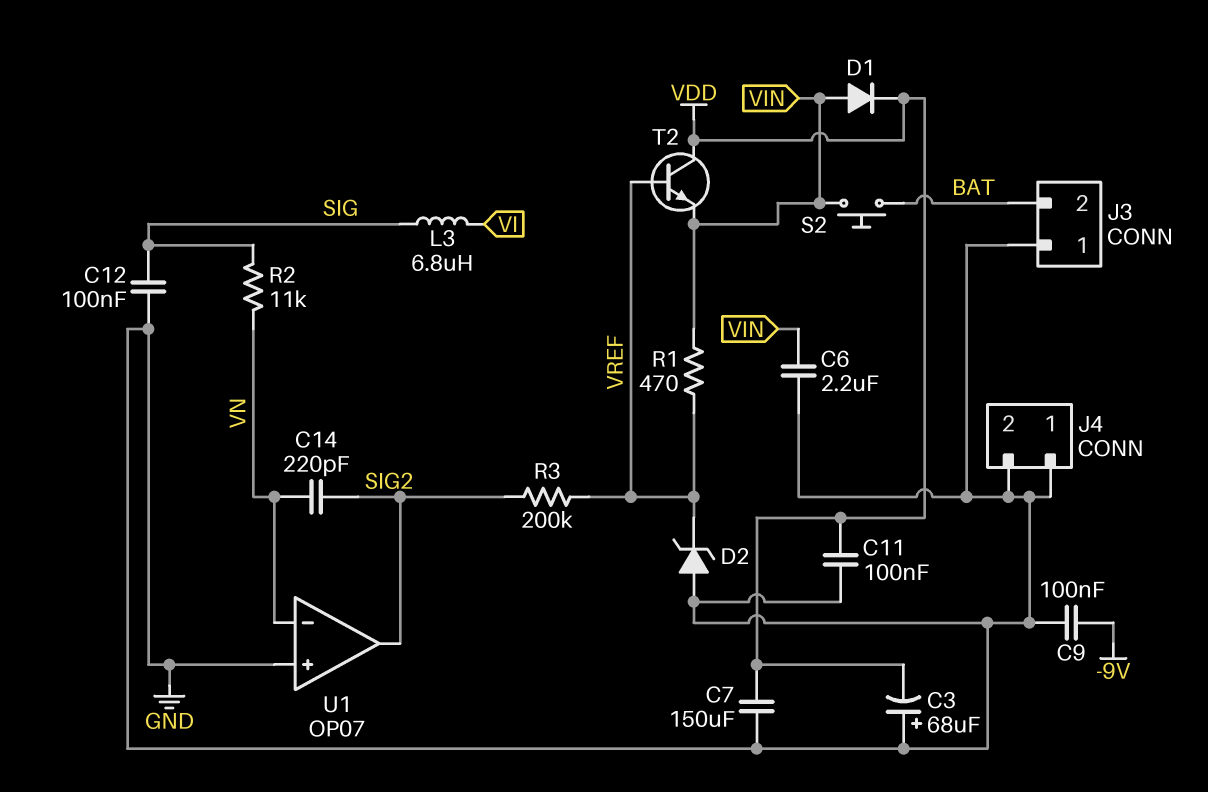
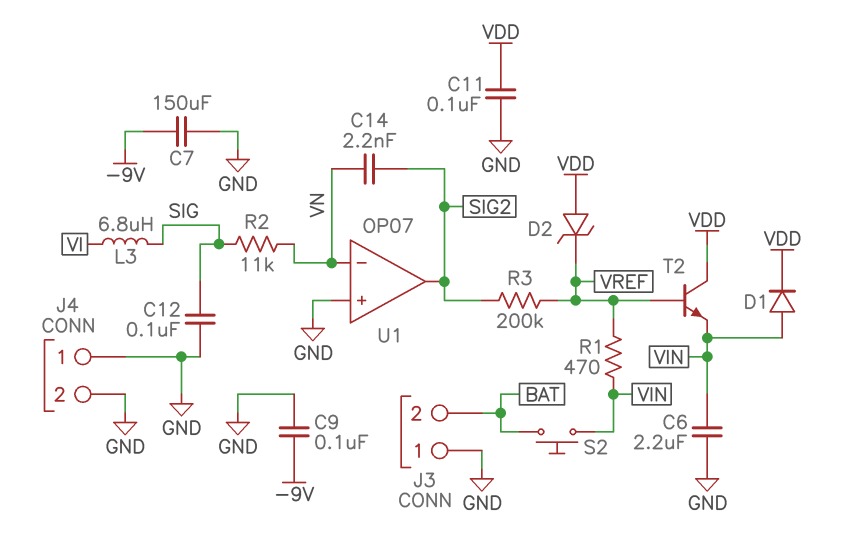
C3: 68uF (plus GND, minus VDD) -> none
C7: 150uF (GND, VDD) -> 150uF (-9V, GND)
C14: 220pF (SIG2, VN) -> 2.2nF (SIG2, VN)
D2: zener (A GND, K VREF) -> zener (A VDD, K VREF)

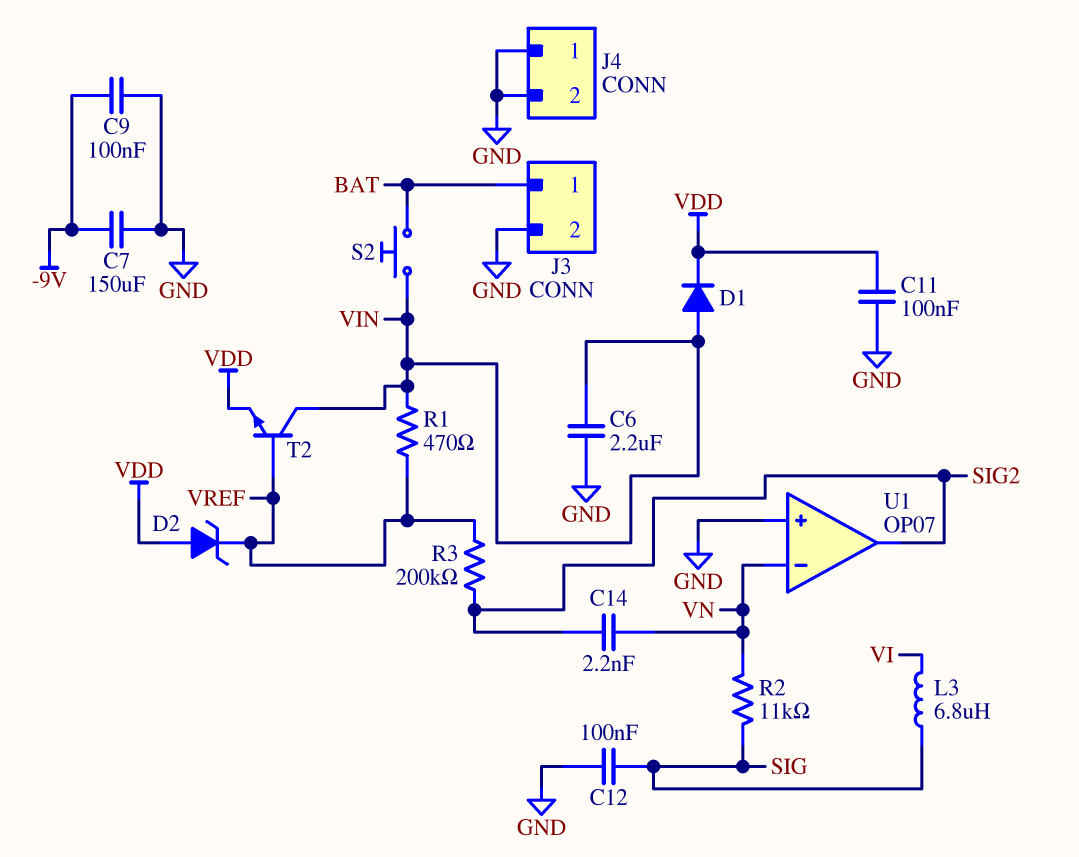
J3 pin 1: GND -> BAT
J3 pin 2: BAT -> GND
T2: NPN (B VREF, C VDD, E VIN) -> NPN (B VREF, C VIN, E VDD)

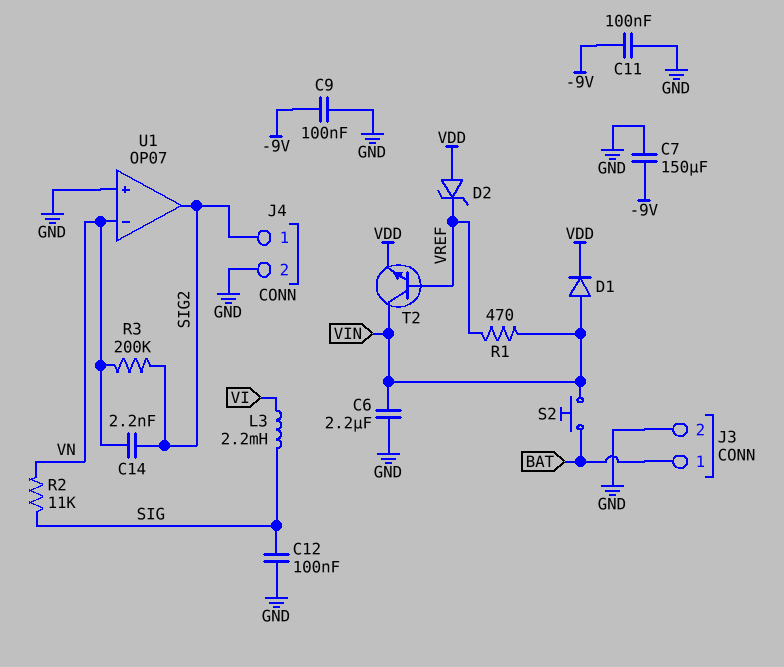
C11: 100nF (GND, VDD) -> 100nF (-9V, GND)
J4 pin 1: GND -> SIG2
L3: 6.8uH (SIG, VI) -> 2.2mH (SIG, VI)
R3: 200k (SIG2, VREF) -> 200k (SIG2, VN)

